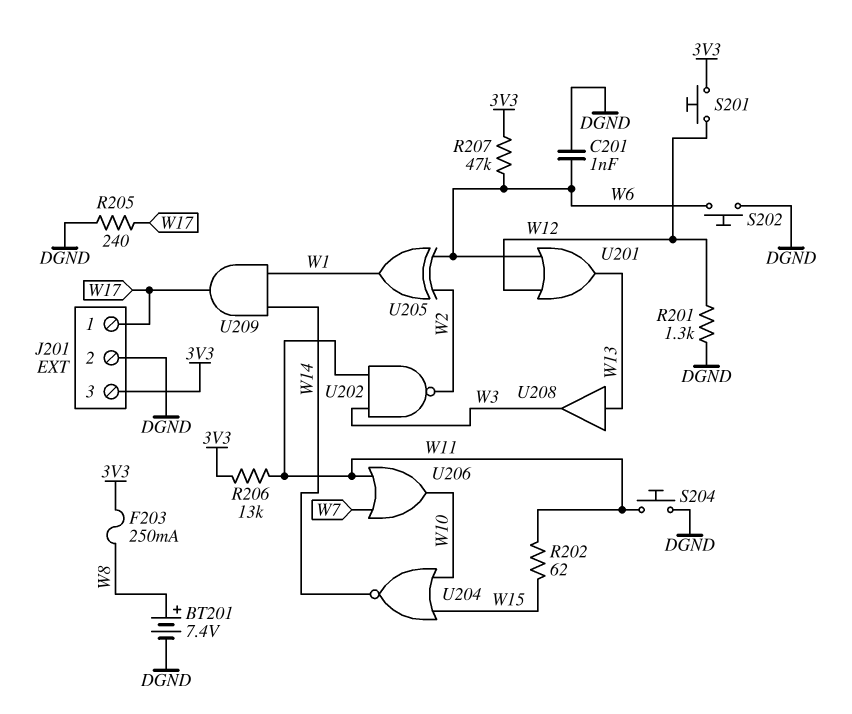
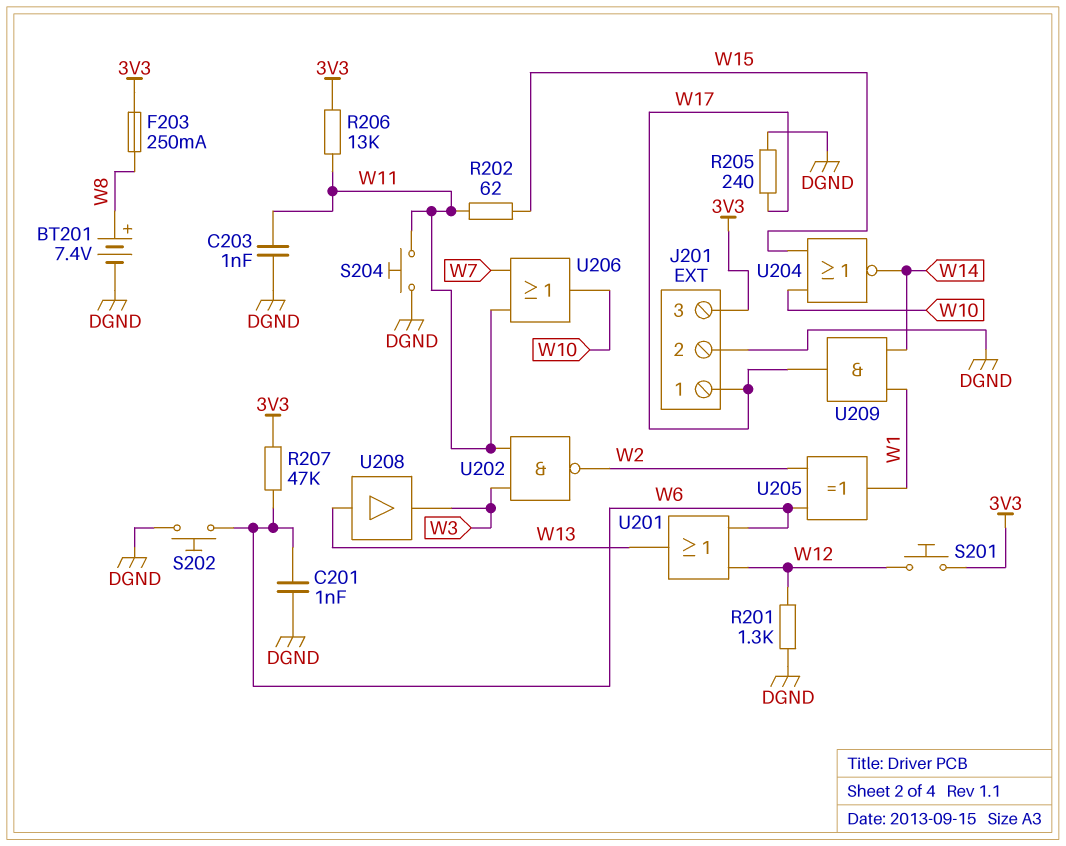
C203: none -> 1nF (DGND, W11)

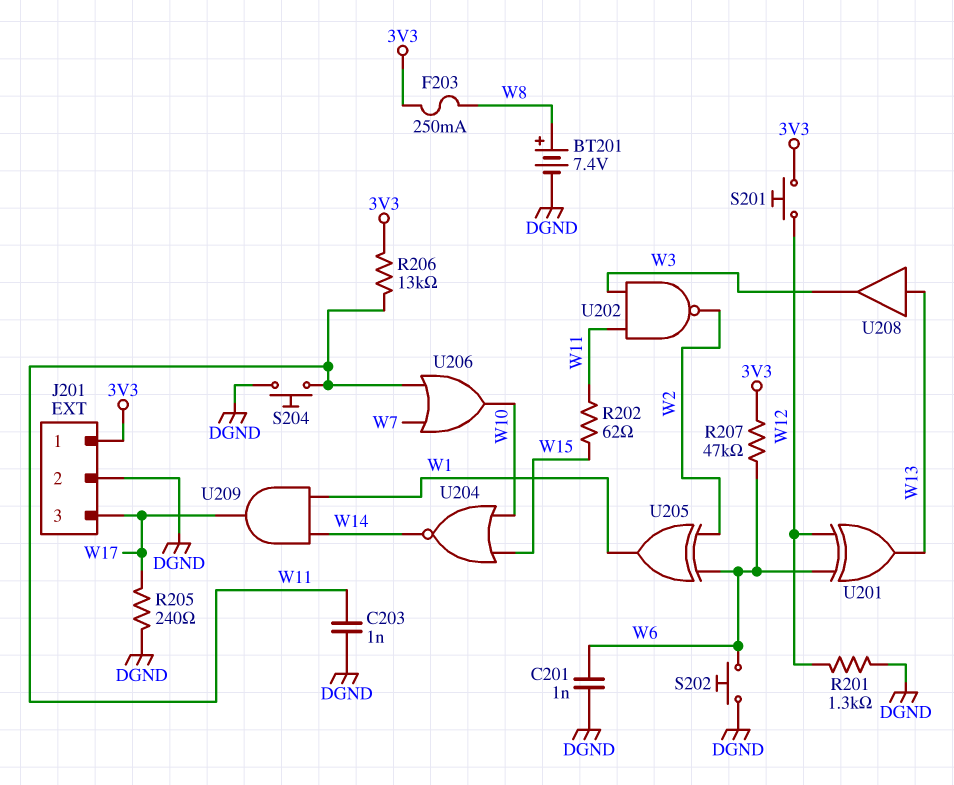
J201 pin 1: W17 -> 3V3
J201 pin 3: 3V3 -> W17
U201: OR (in W6, in W12, out W13) -> XOR (in W6, in W12, out W13)

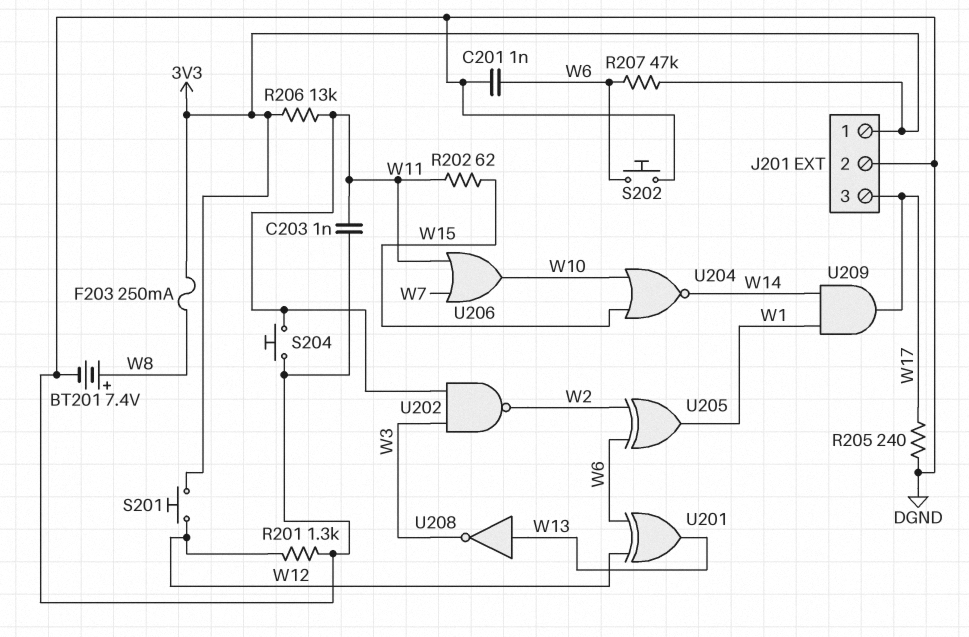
U208: buffer (in W13, out W3) -> NOT (in W13, out W3)

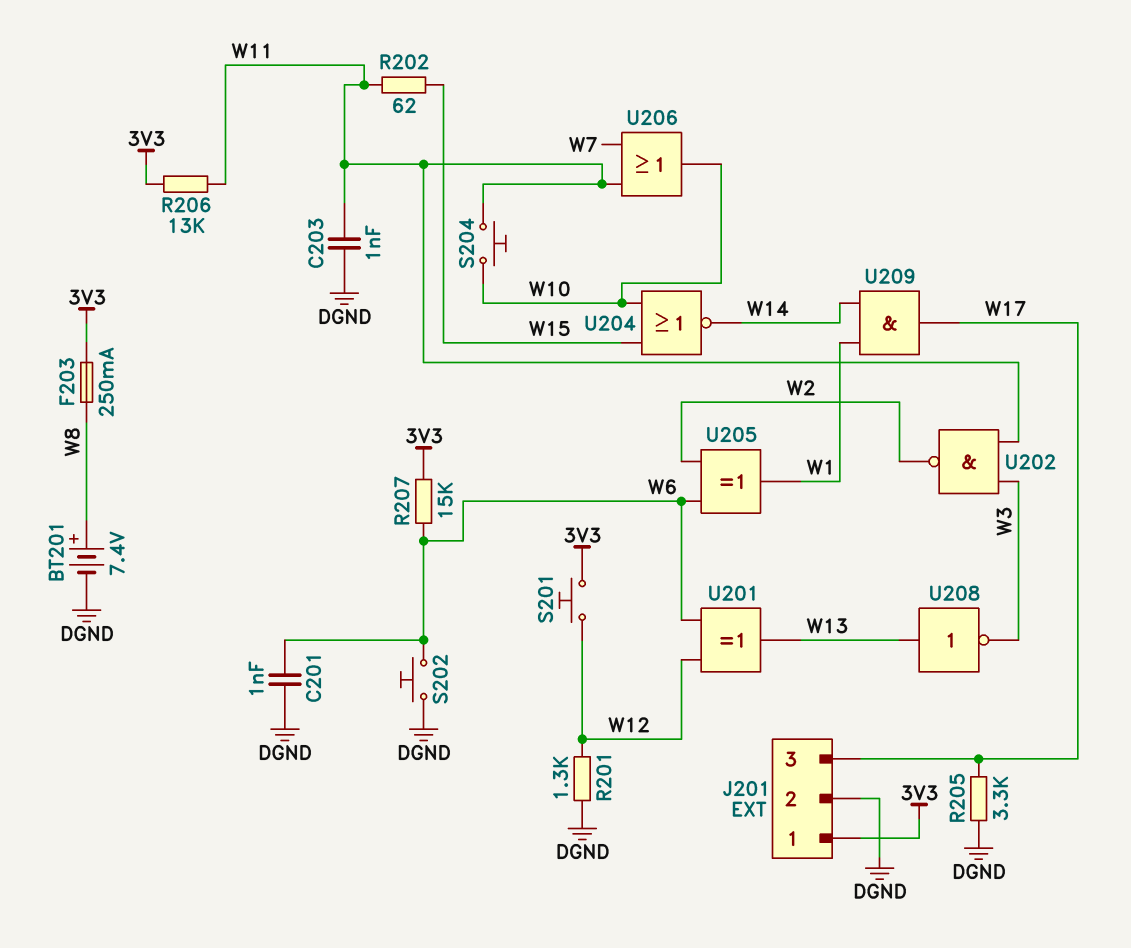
R205: 240 (DGND, W17) -> 3.3k (DGND, W17)
R207: 47k (3V3, W6) -> 15k (3V3, W6)
S204: button (DGND, W11) -> button (W10, W11)

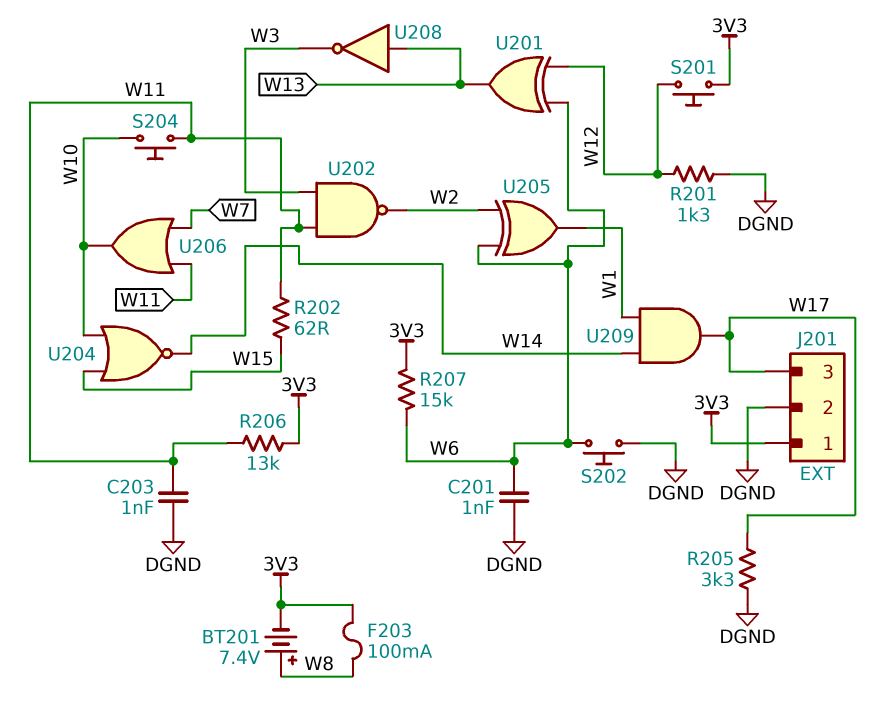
BT201: 7.4V (plus W8, minus DGND) -> 7.4V (plus W8, minus 3V3)
F203: 250mA (3V3, W8) -> 100mA (3V3, W8)

